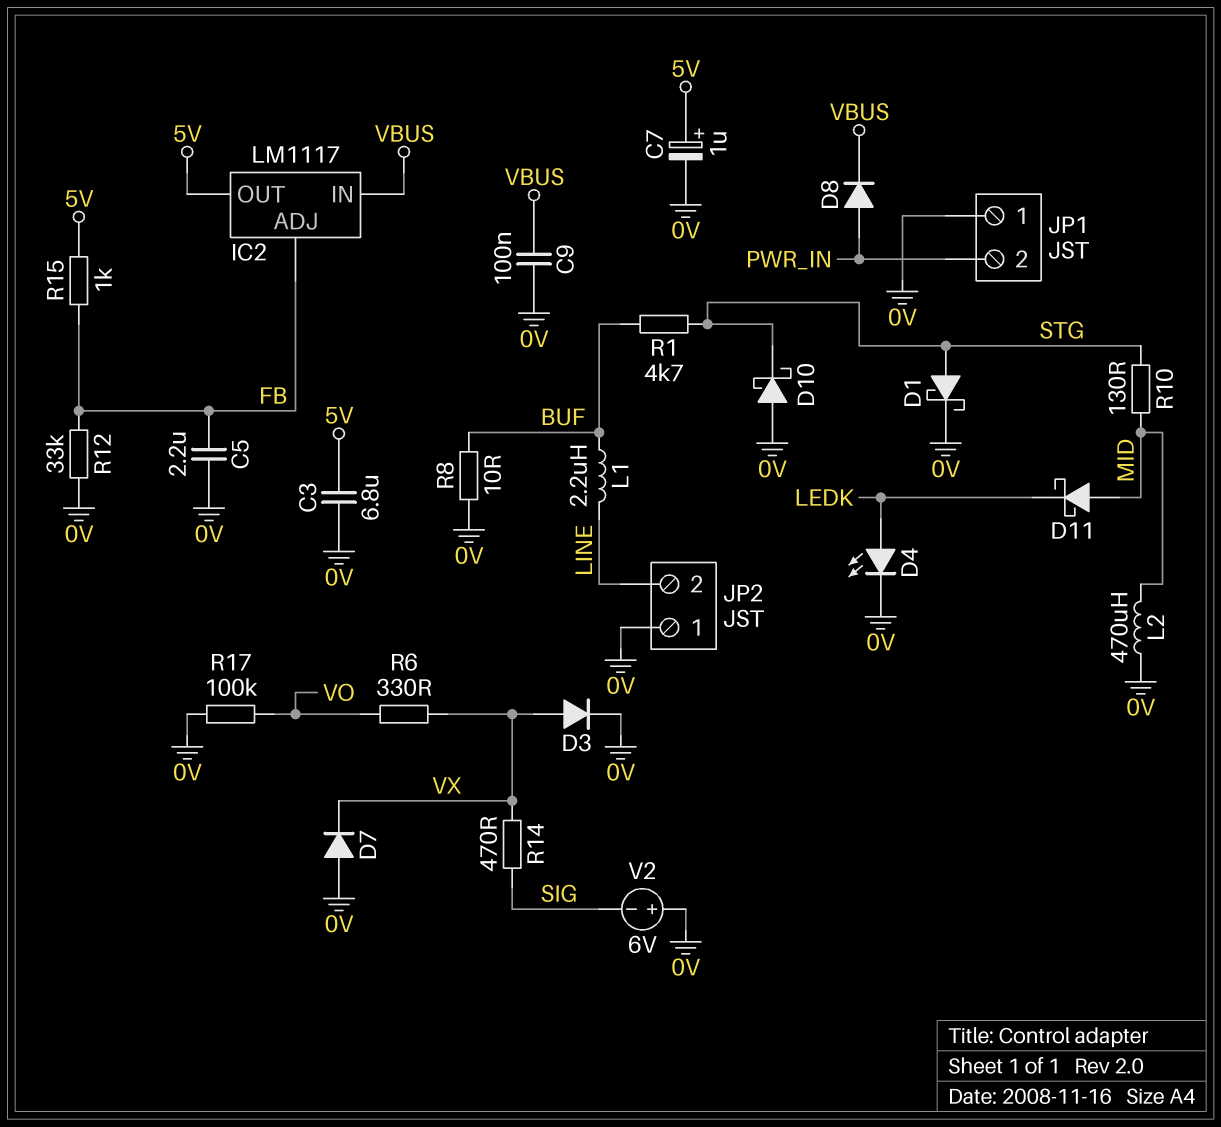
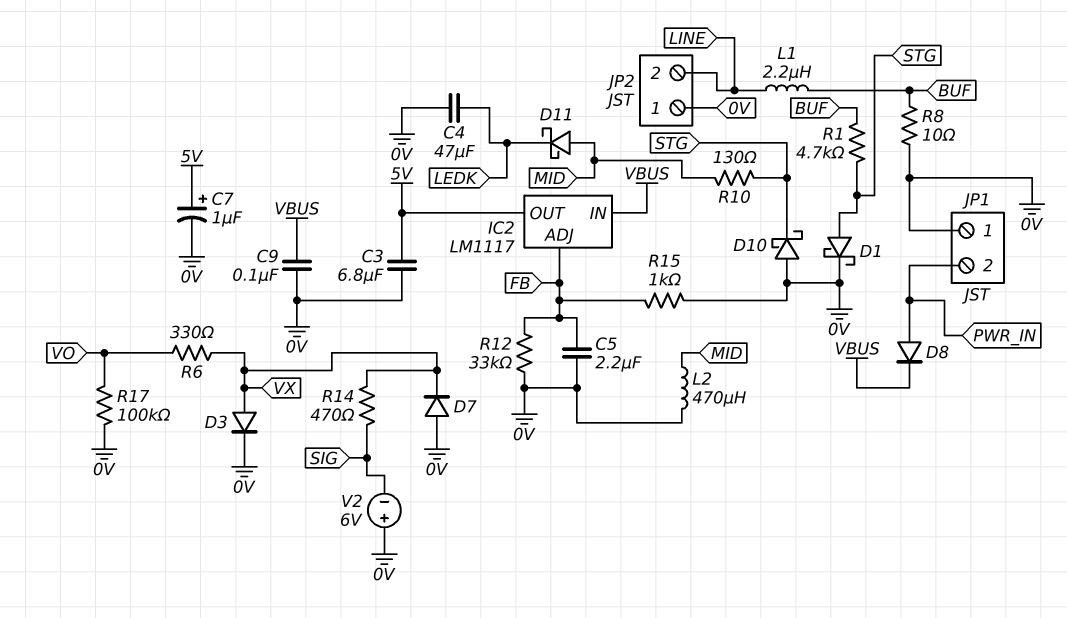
C4: none -> 47uF (0V, LEDK)
D4: LED (A LEDK, K 0V) -> none
R15: 1k (5V, FB) -> 1k (0V, FB)

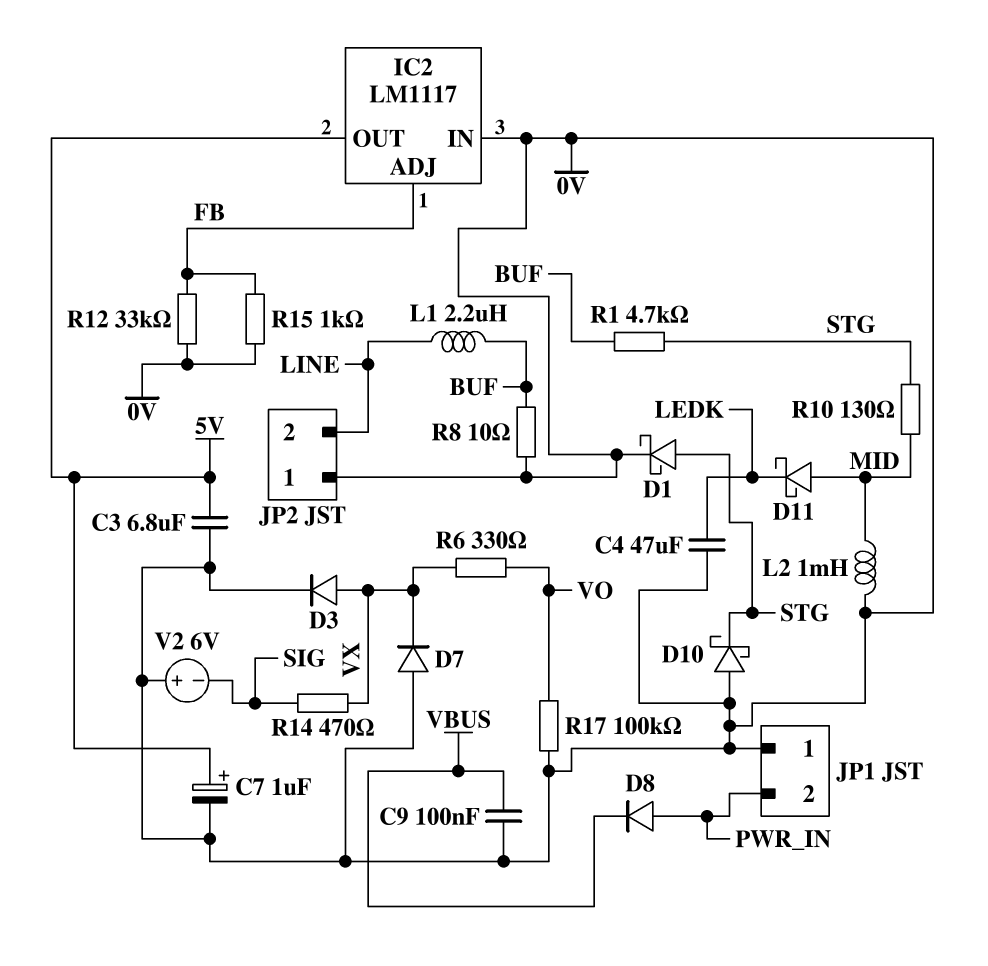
C5: 2.2uF (0V, FB) -> none
IC2 pin IN: VBUS -> 0V
L2: 470uH (0V, MID) -> 1mH (0V, MID)

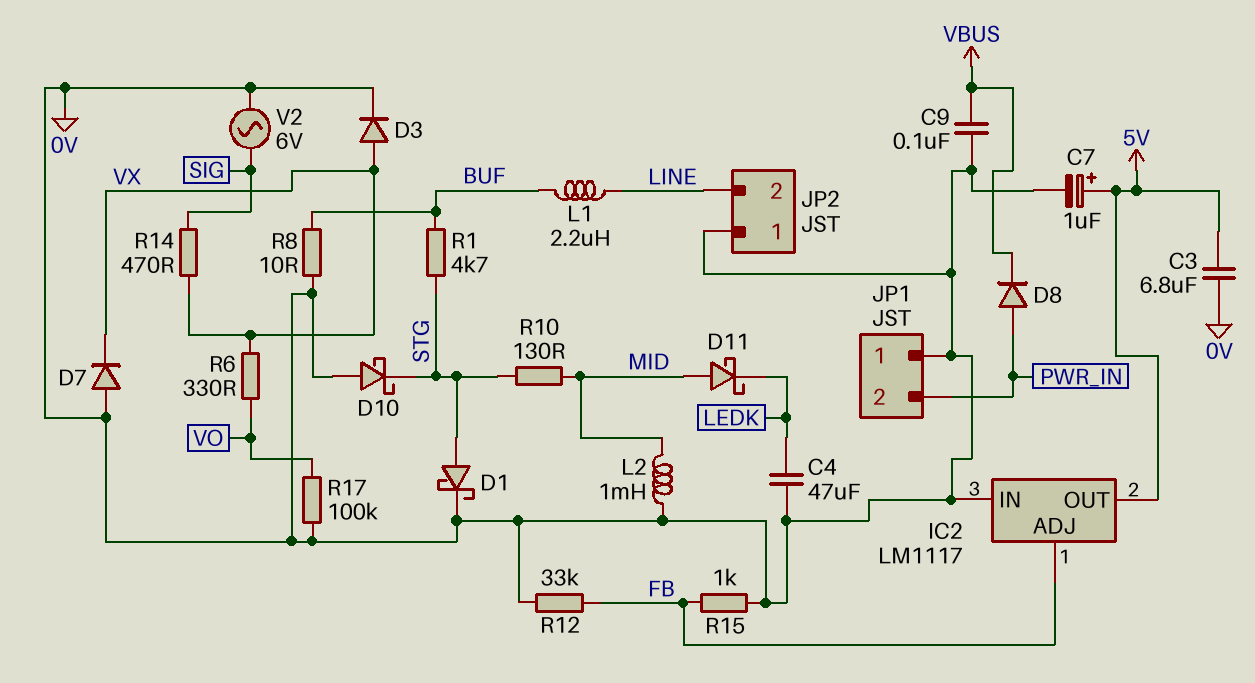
V2: 6V (plus 0V, minus SIG) -> AC 6V (0V, SIG)

